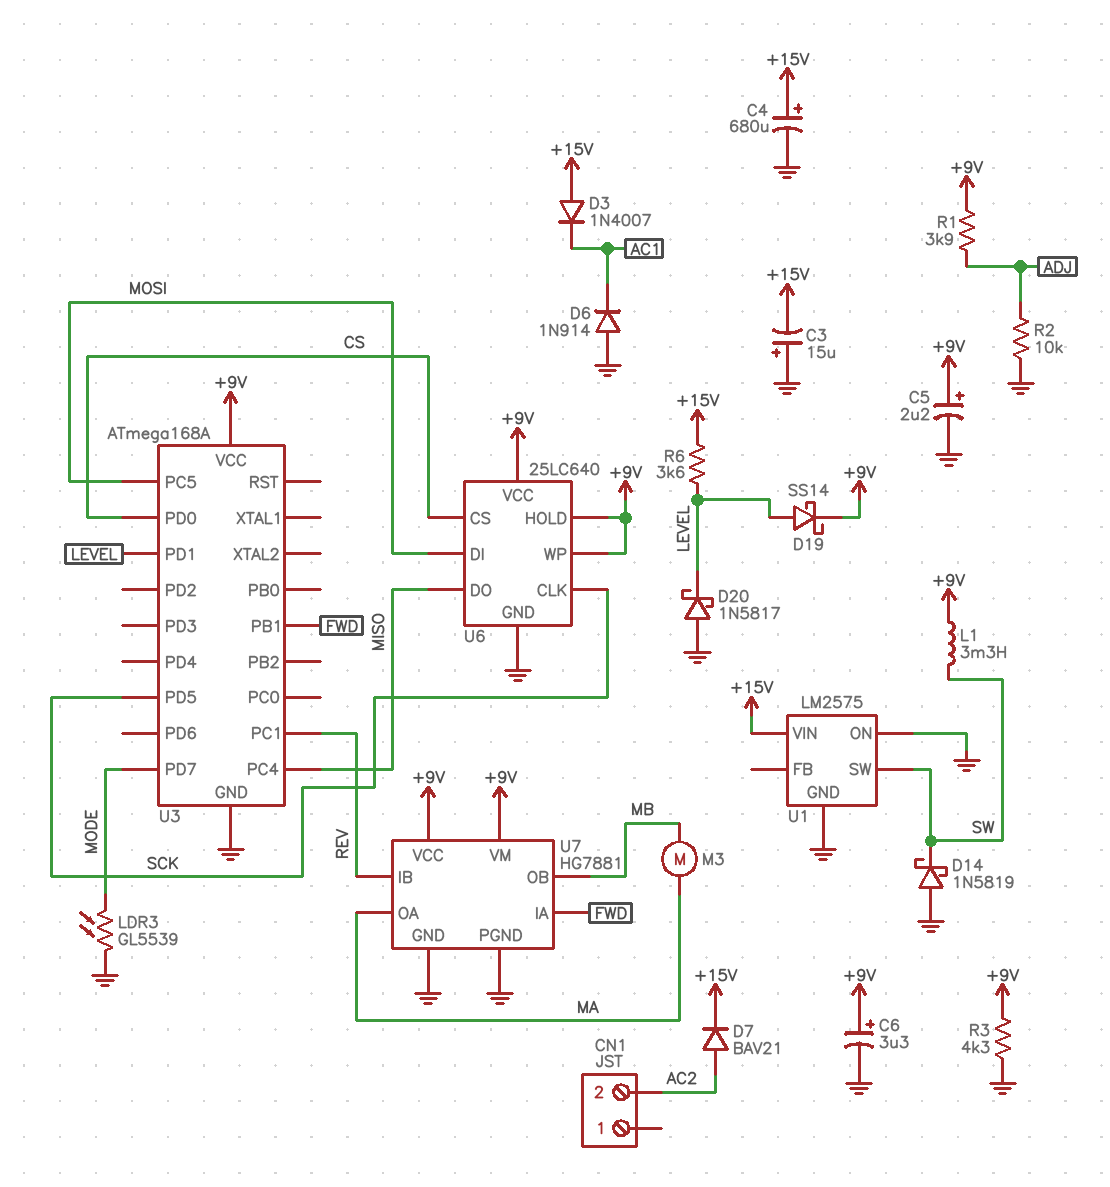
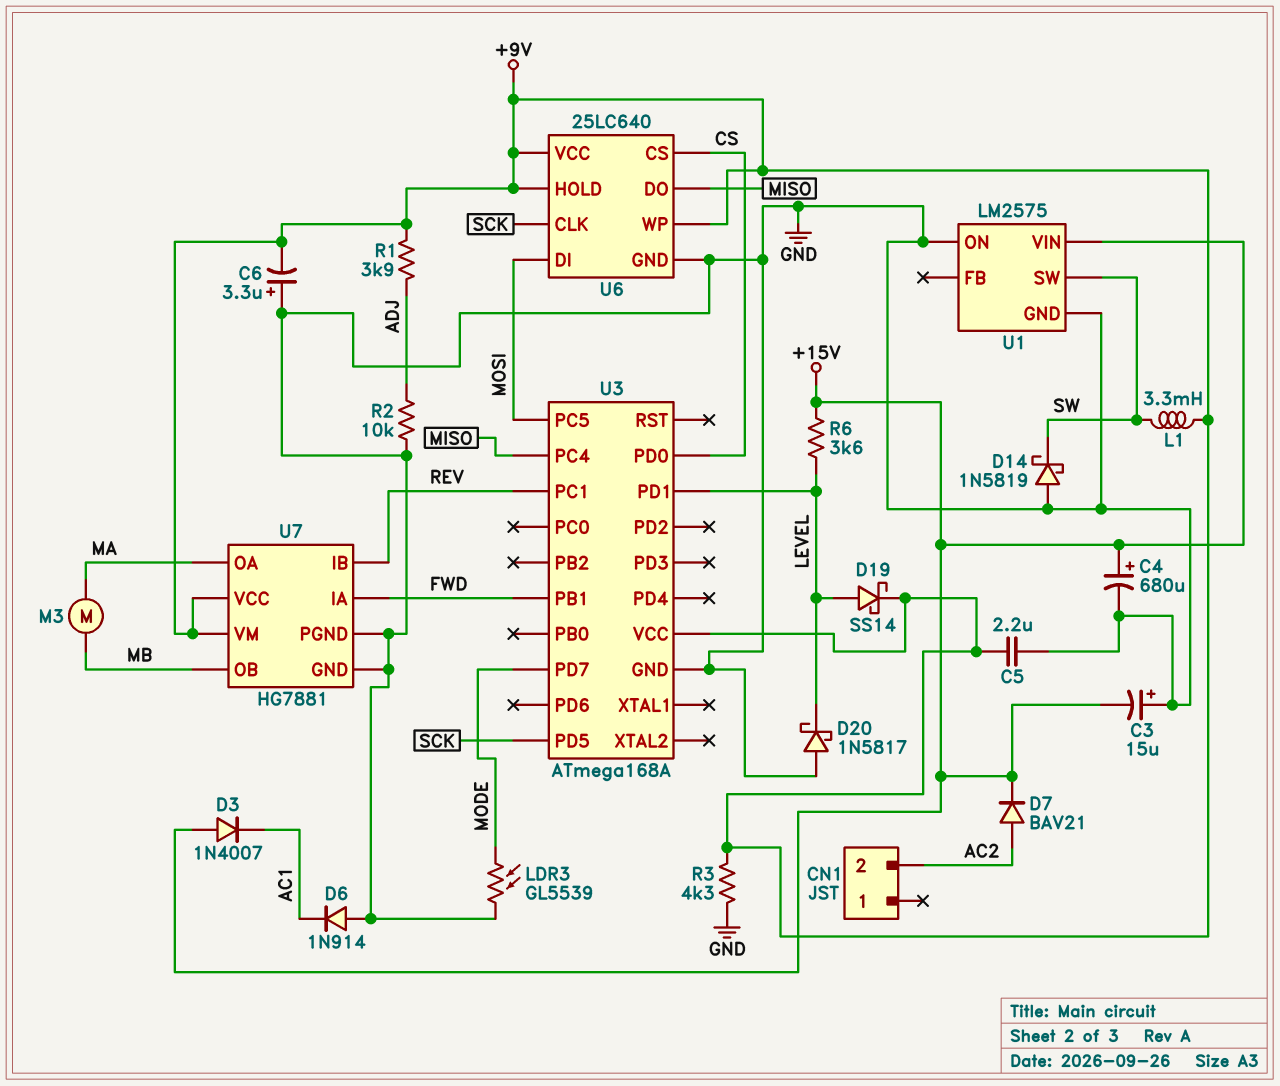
C5: 2.2uF (plus +9V, minus GND) -> 2.2uF (+9V, GND)
C6: 3.3uF (plus +9V, minus GND) -> 3.3uF (plus GND, minus +9V)

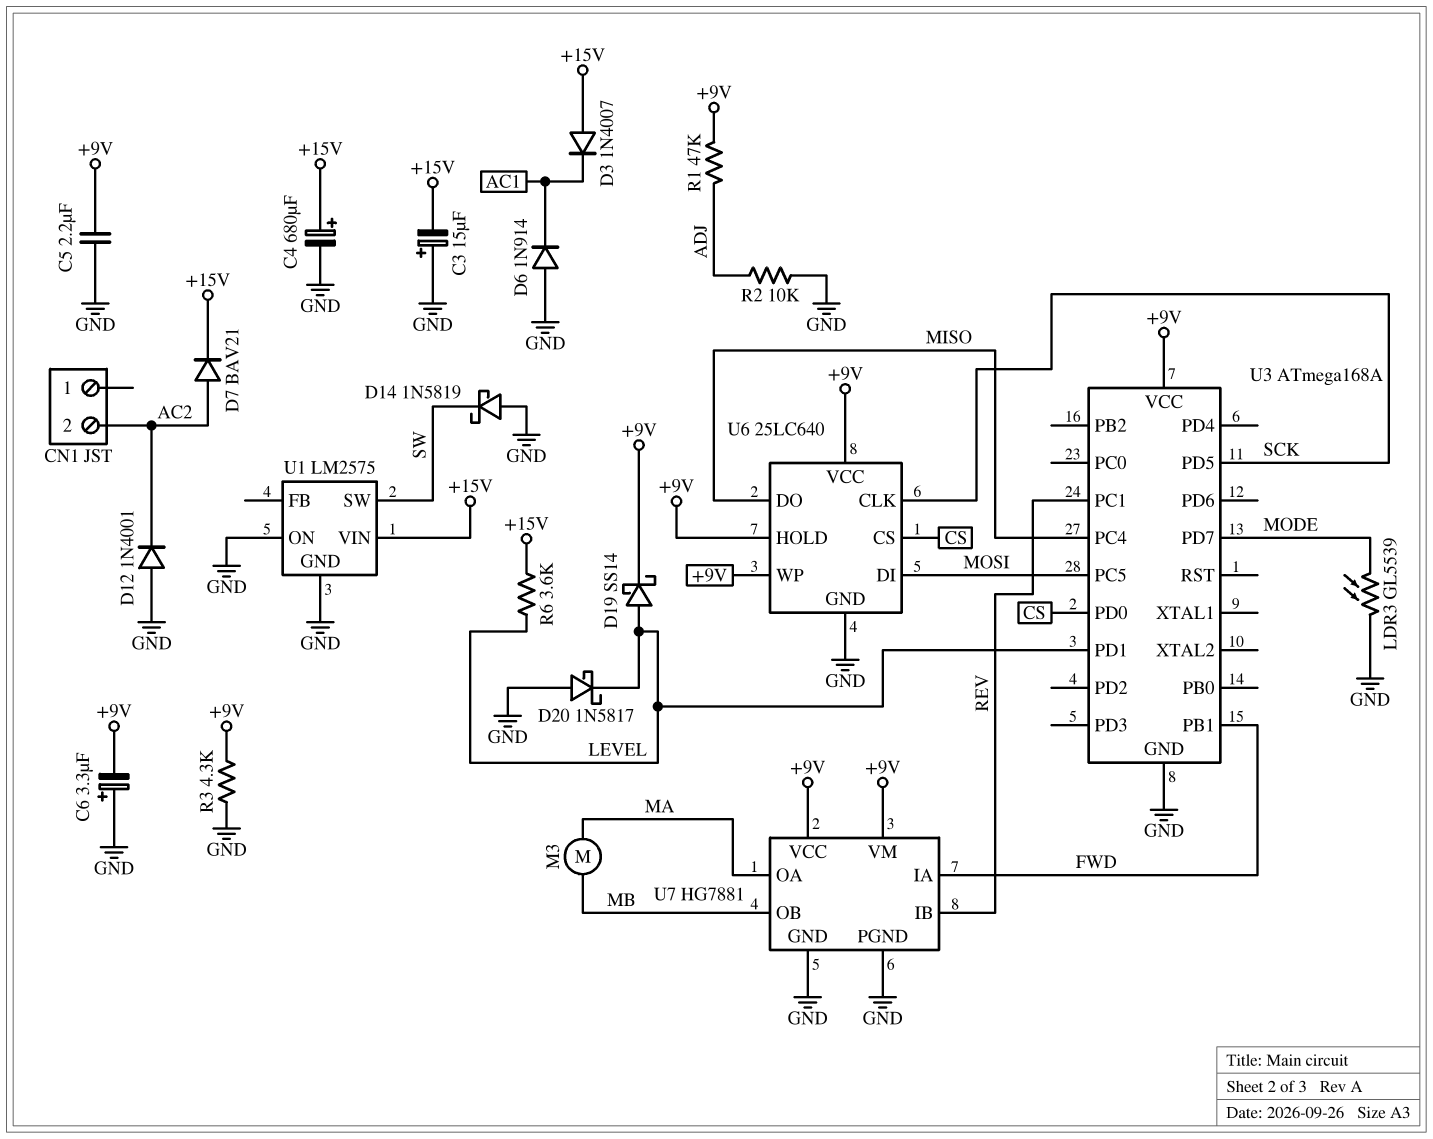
D12: none -> diode 1N4001 (A GND, K AC2)
L1: 3.3mH (+9V, SW) -> none
R1: 3.9k (+9V, ADJ) -> 47k (+9V, ADJ)

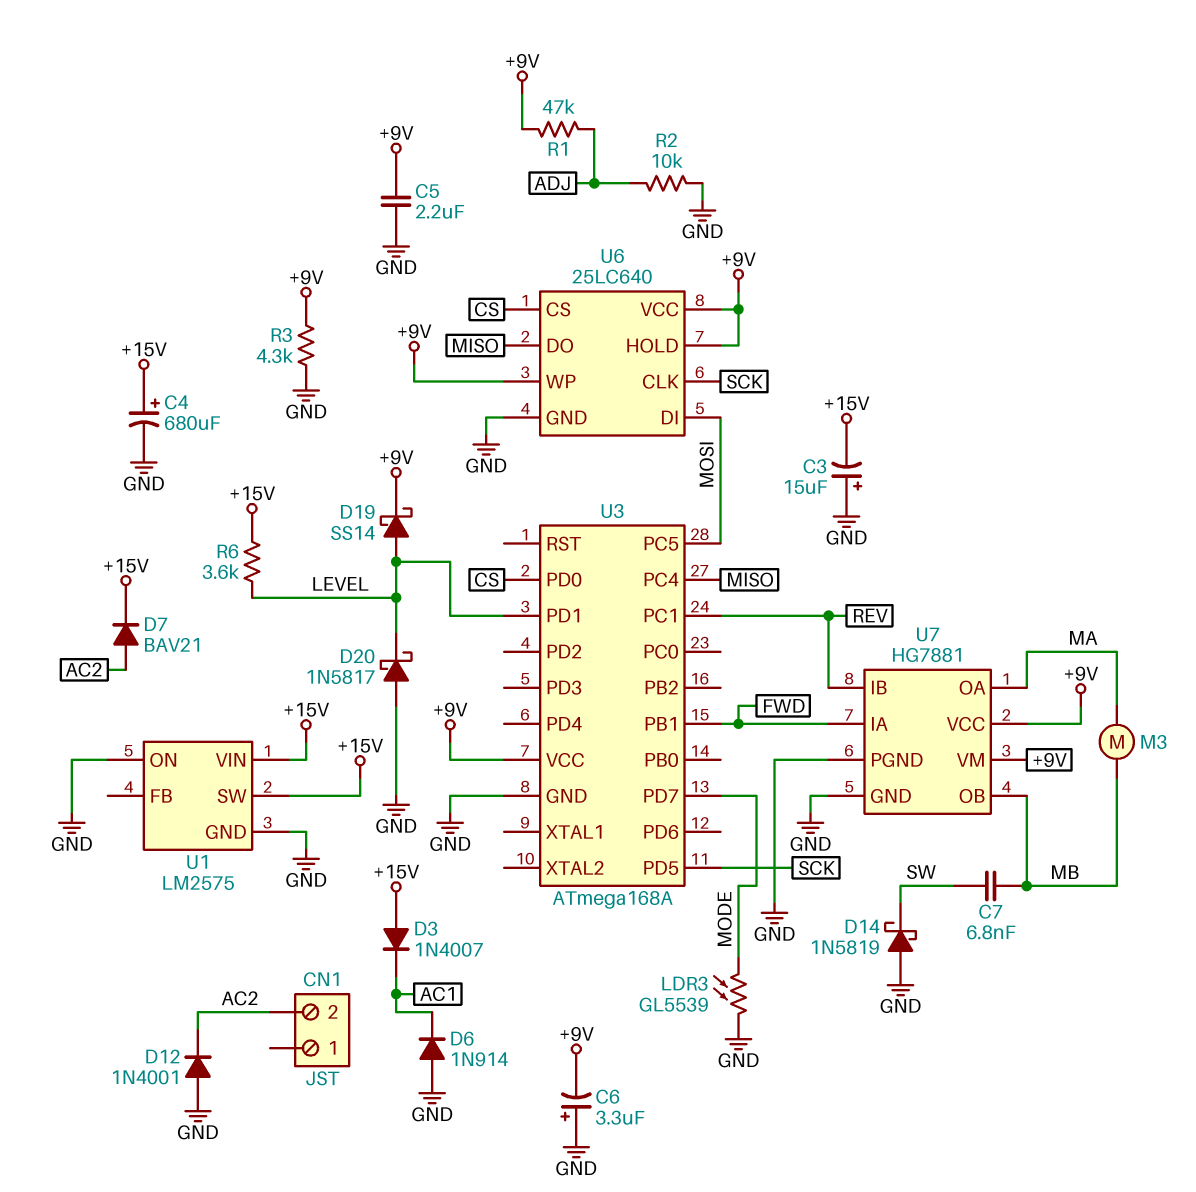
C7: none -> 6.8nF (MB, SW)
U1 pin SW: SW -> +15V

